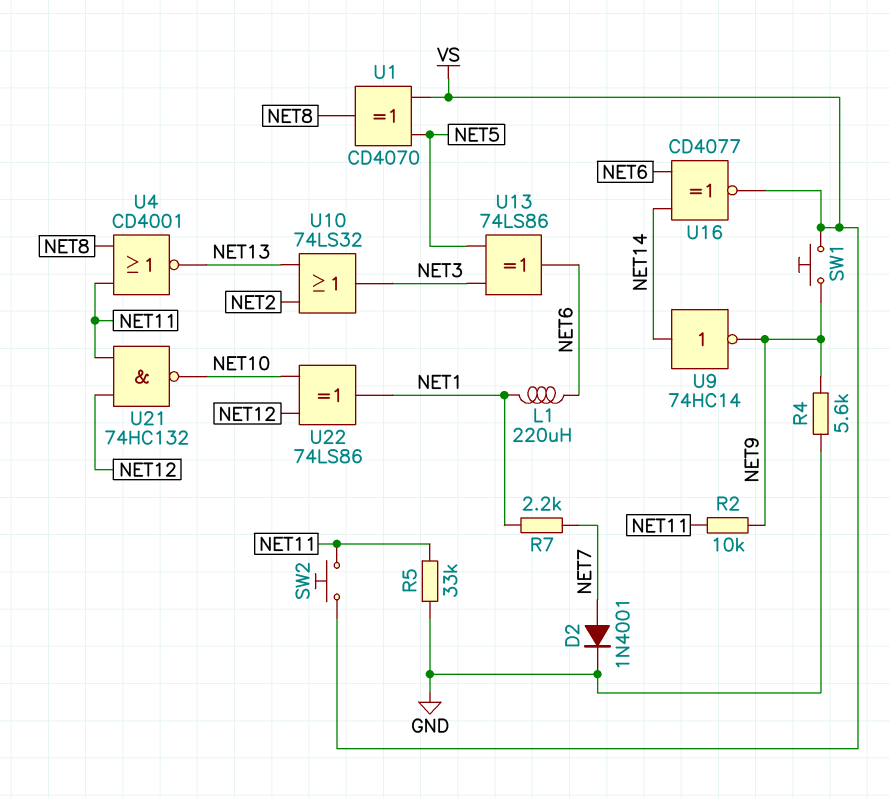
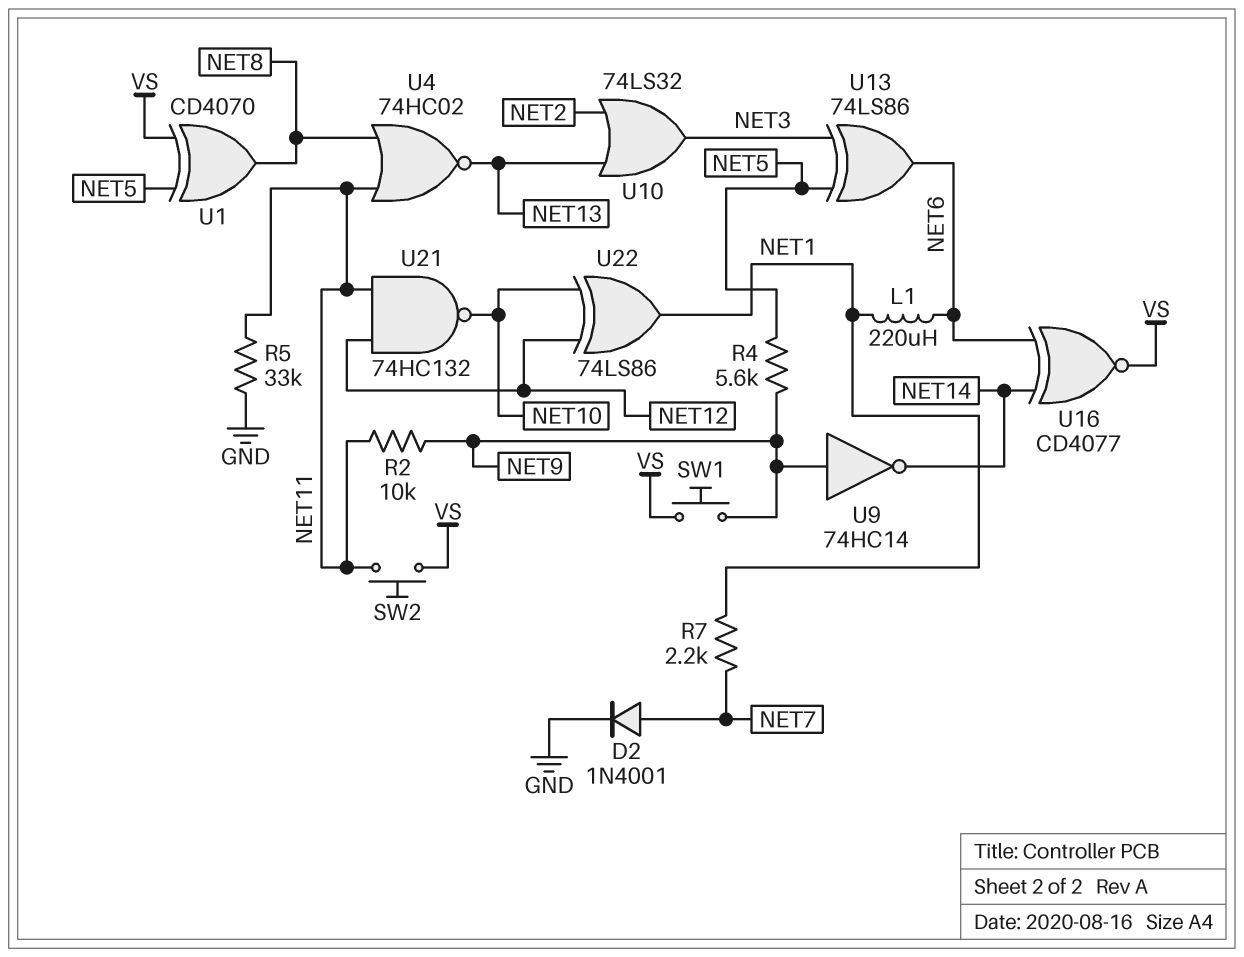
R4: 5.6k (GND, NET9) -> 5.6k (NET5, NET9)
U4: NOR CD4001 (in NET8, in NET11, out NET13) -> NOR 74HC02 (in NET8, in NET11, out NET13)
U9: NOT 74HC14 (in NET14, out NET9) -> NOT 74HC14 (in NET9, out NET14)

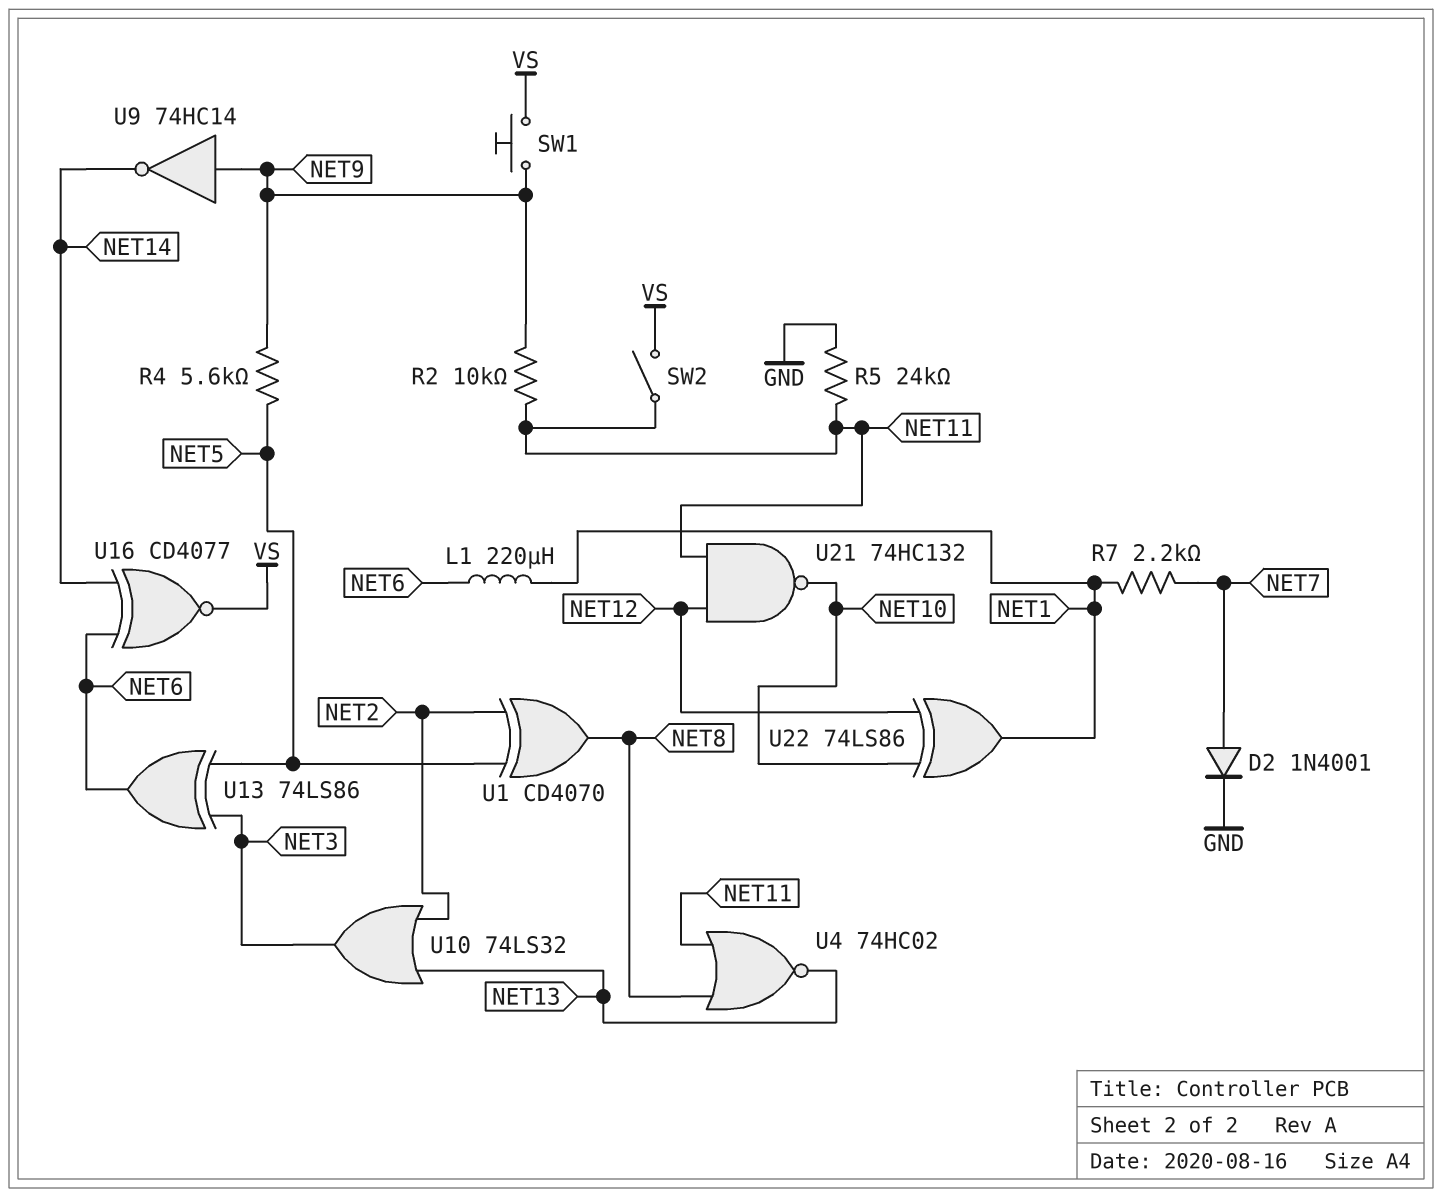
R5: 33k (GND, NET11) -> 24k (GND, NET11)
SW2: button (NET11, VS) -> switch (NET11, VS)
U1: XOR CD4070 (in NET5, in VS, out NET8) -> XOR CD4070 (in NET2, in NET5, out NET8)

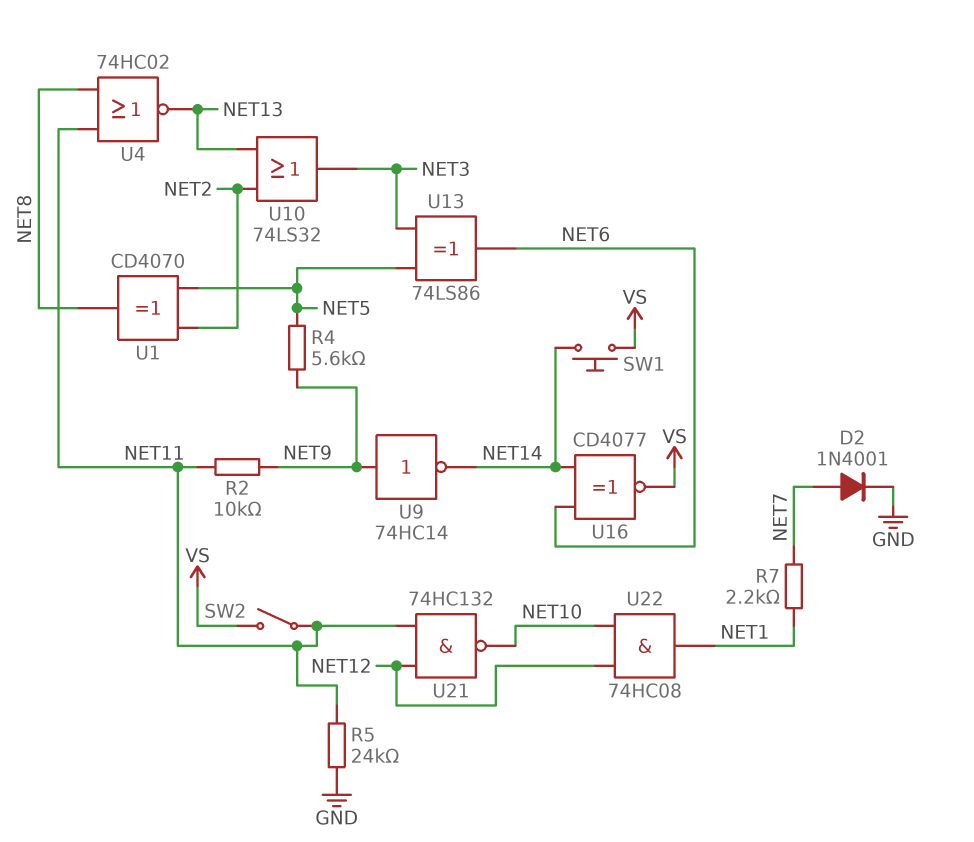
L1: 220uH (NET1, NET6) -> none
SW1: button (NET9, VS) -> button (NET14, VS)
U22: XOR 74LS86 (in NET10, in NET12, out NET1) -> AND 74HC08 (in NET10, in NET12, out NET1)

